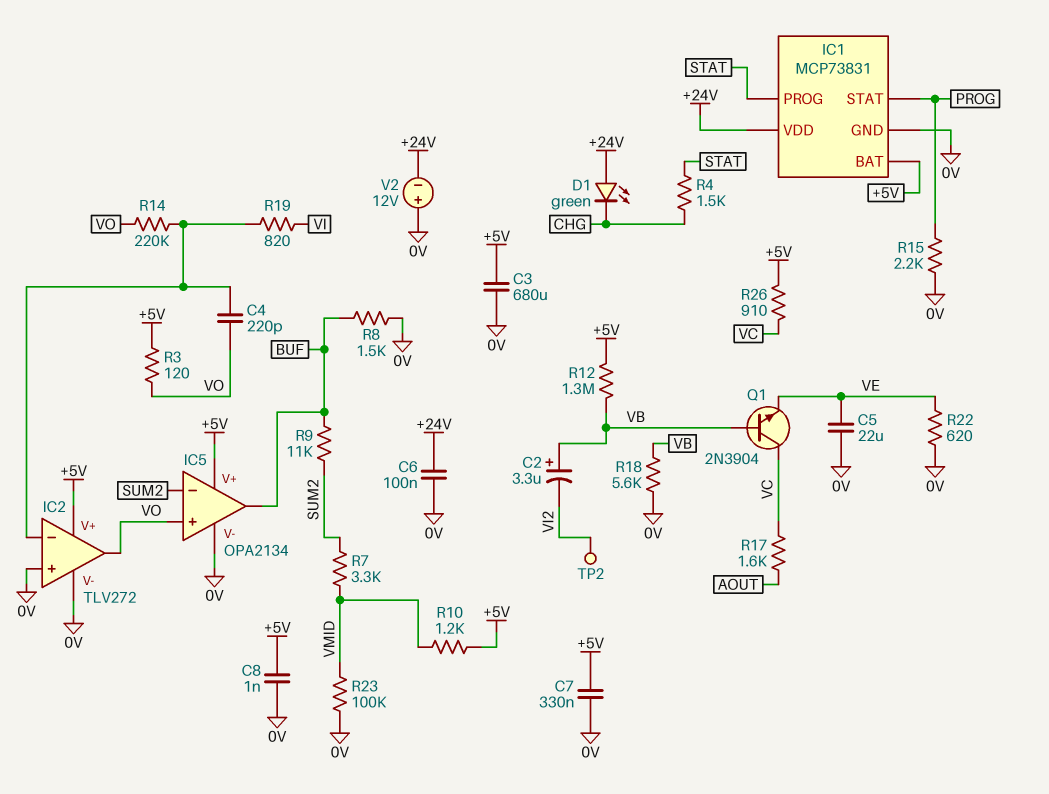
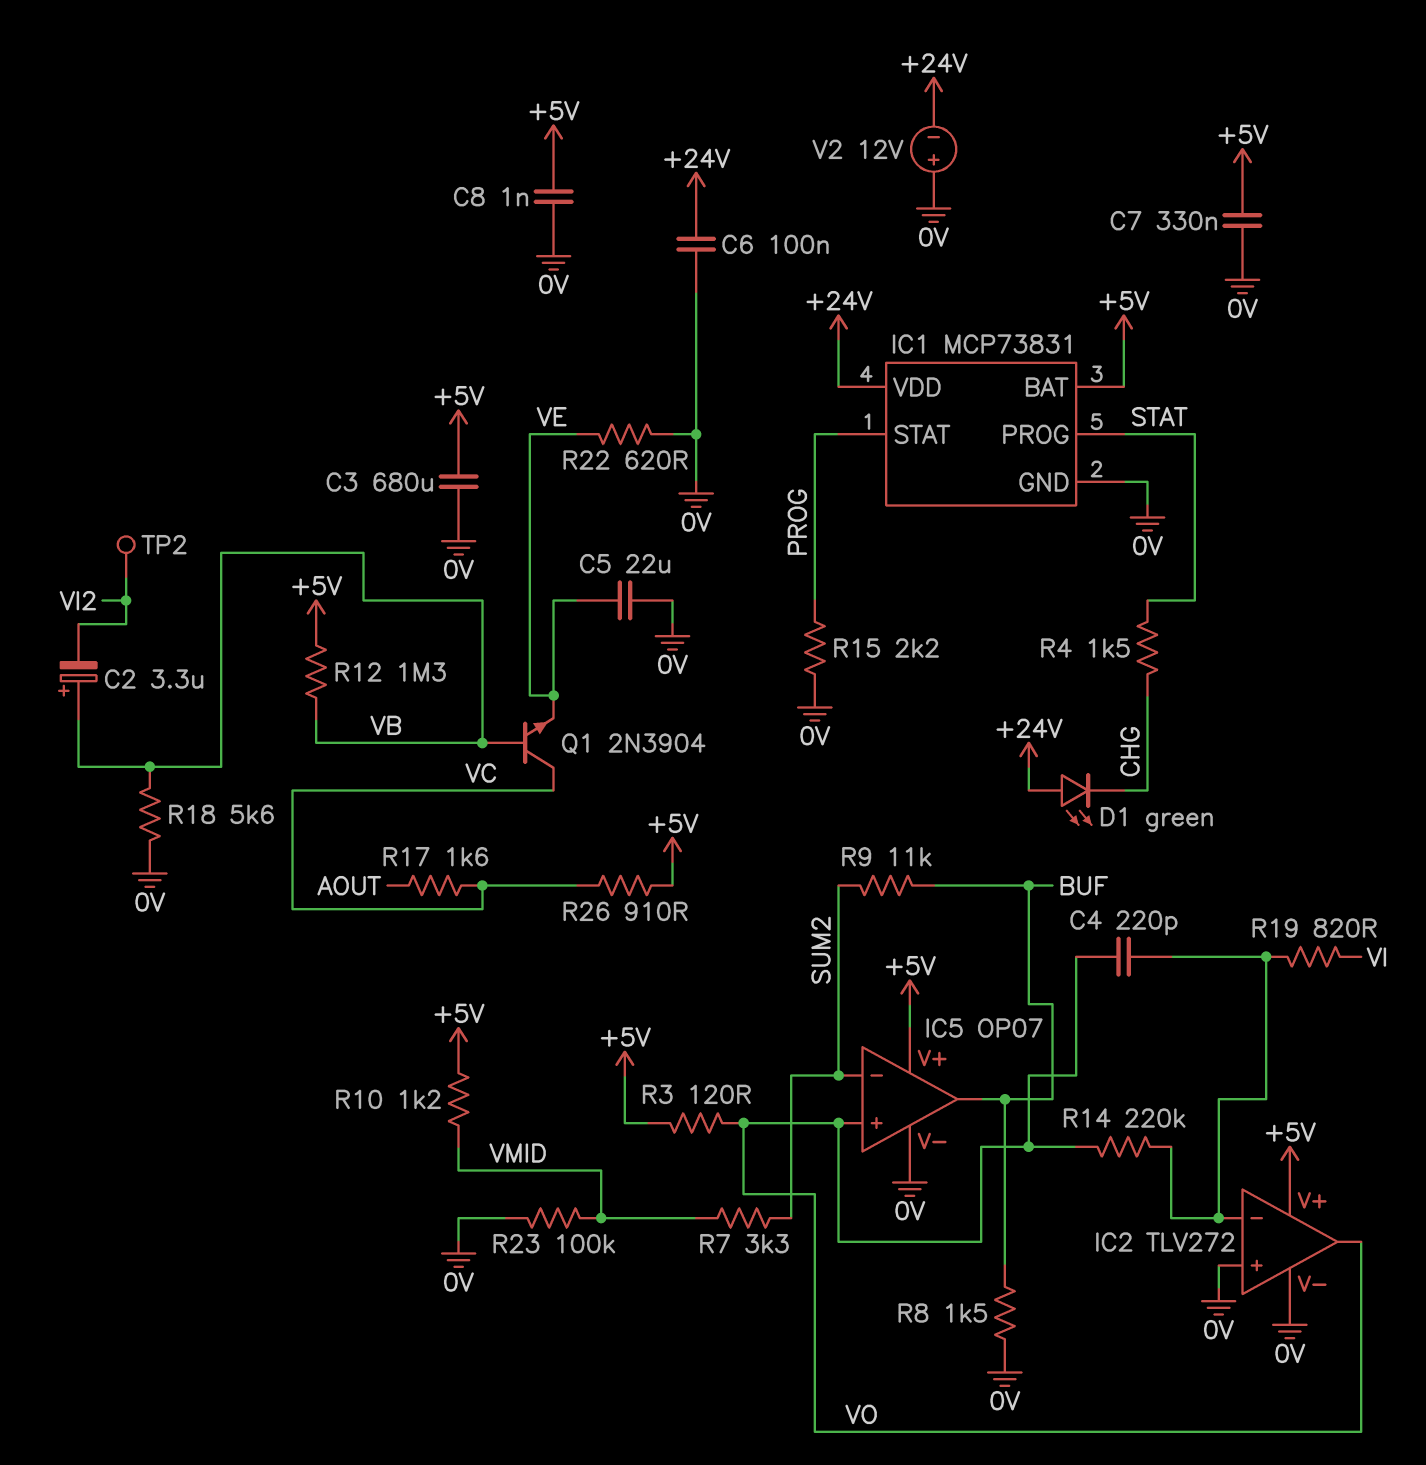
IC5: OPA2134 -> OP07

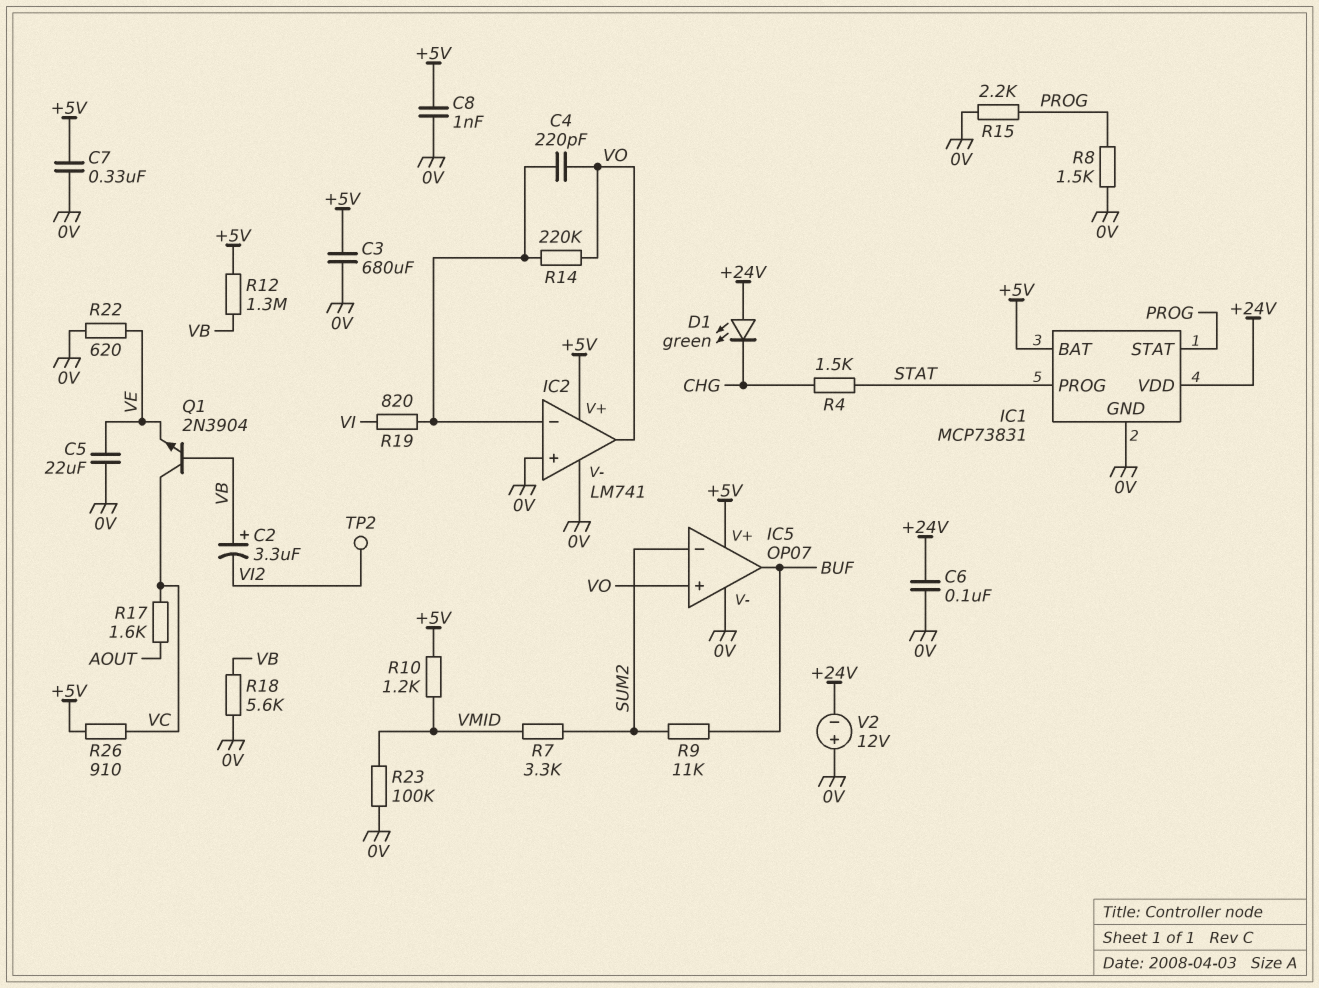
IC2: TLV272 -> LM741
R3: 120 (+5V, VO) -> none
R8: 1.5k (0V, BUF) -> 1.5k (0V, PROG)

